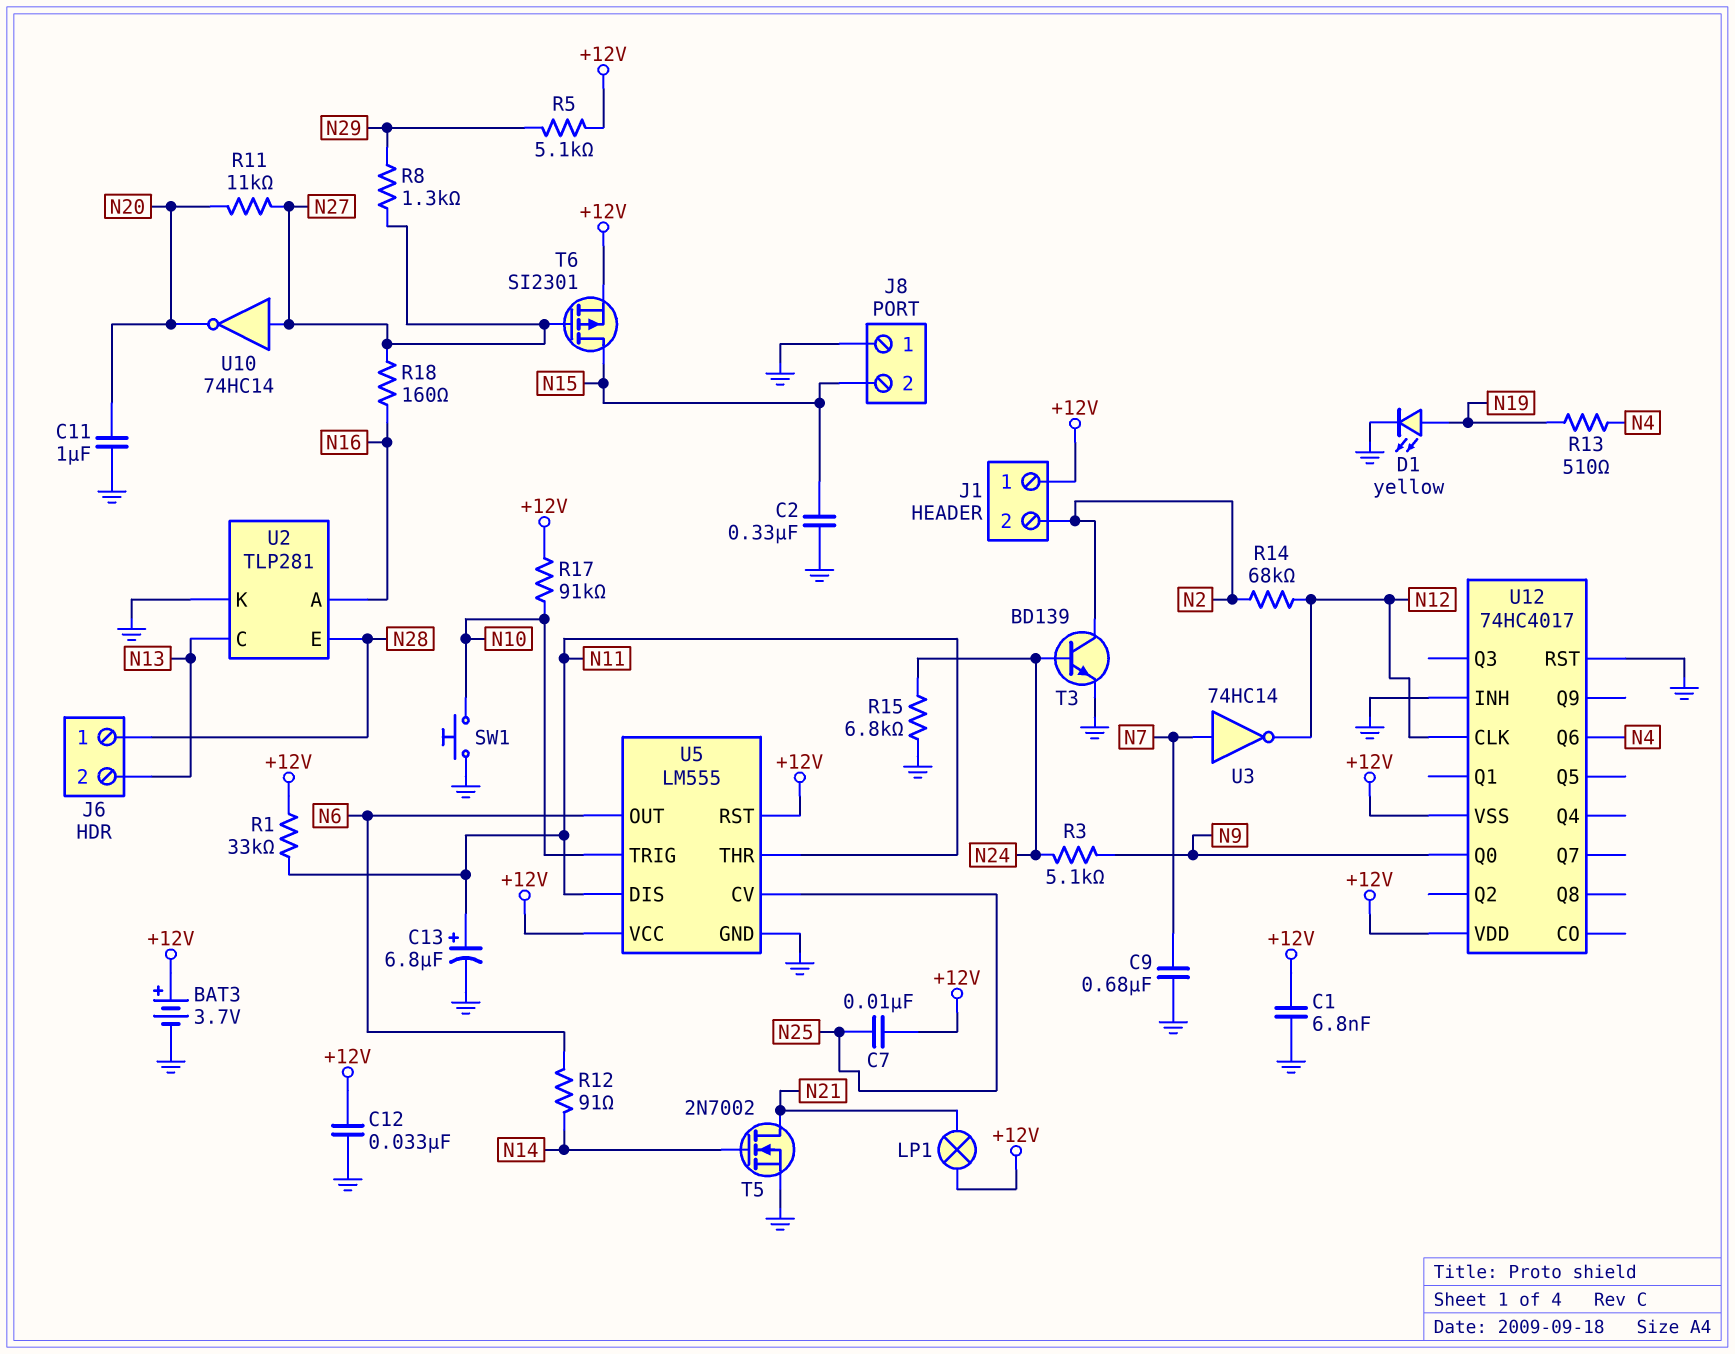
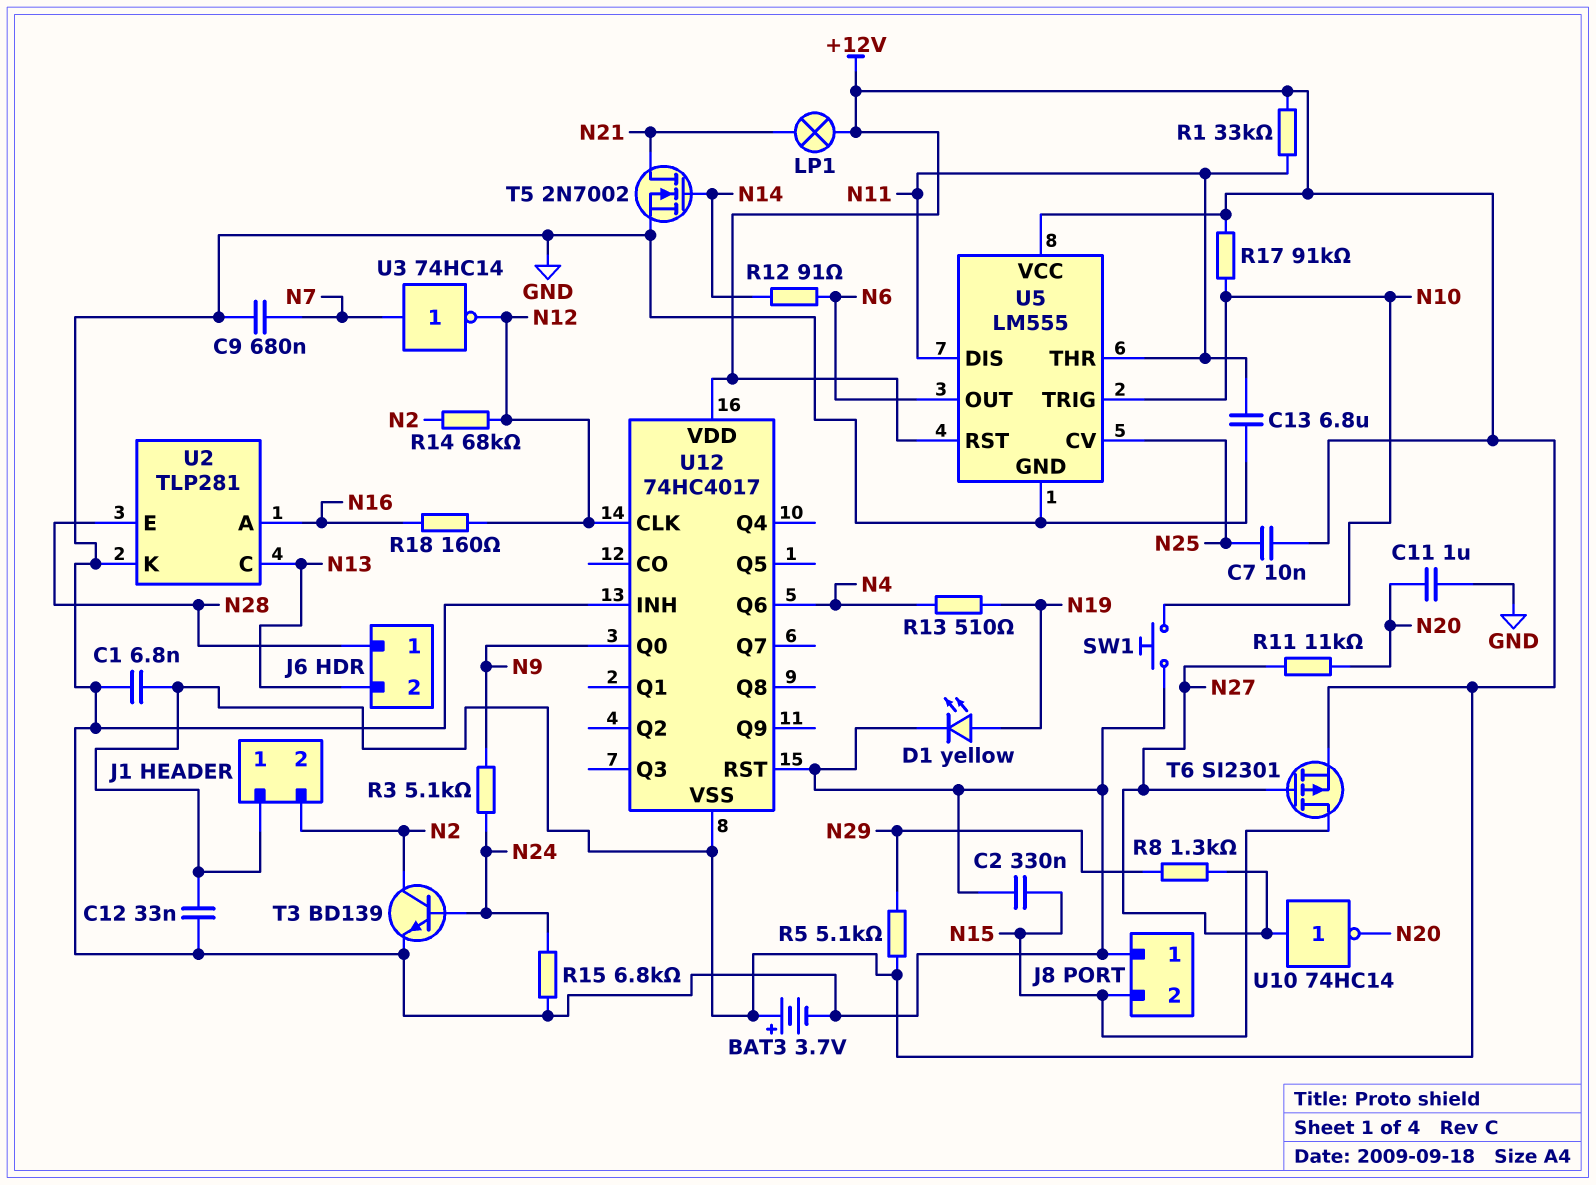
C13: 6.8uF (plus N11, minus GND) -> 6.8uF (GND, N11)
R18: 160 (N16, N27) -> 160 (N12, N16)

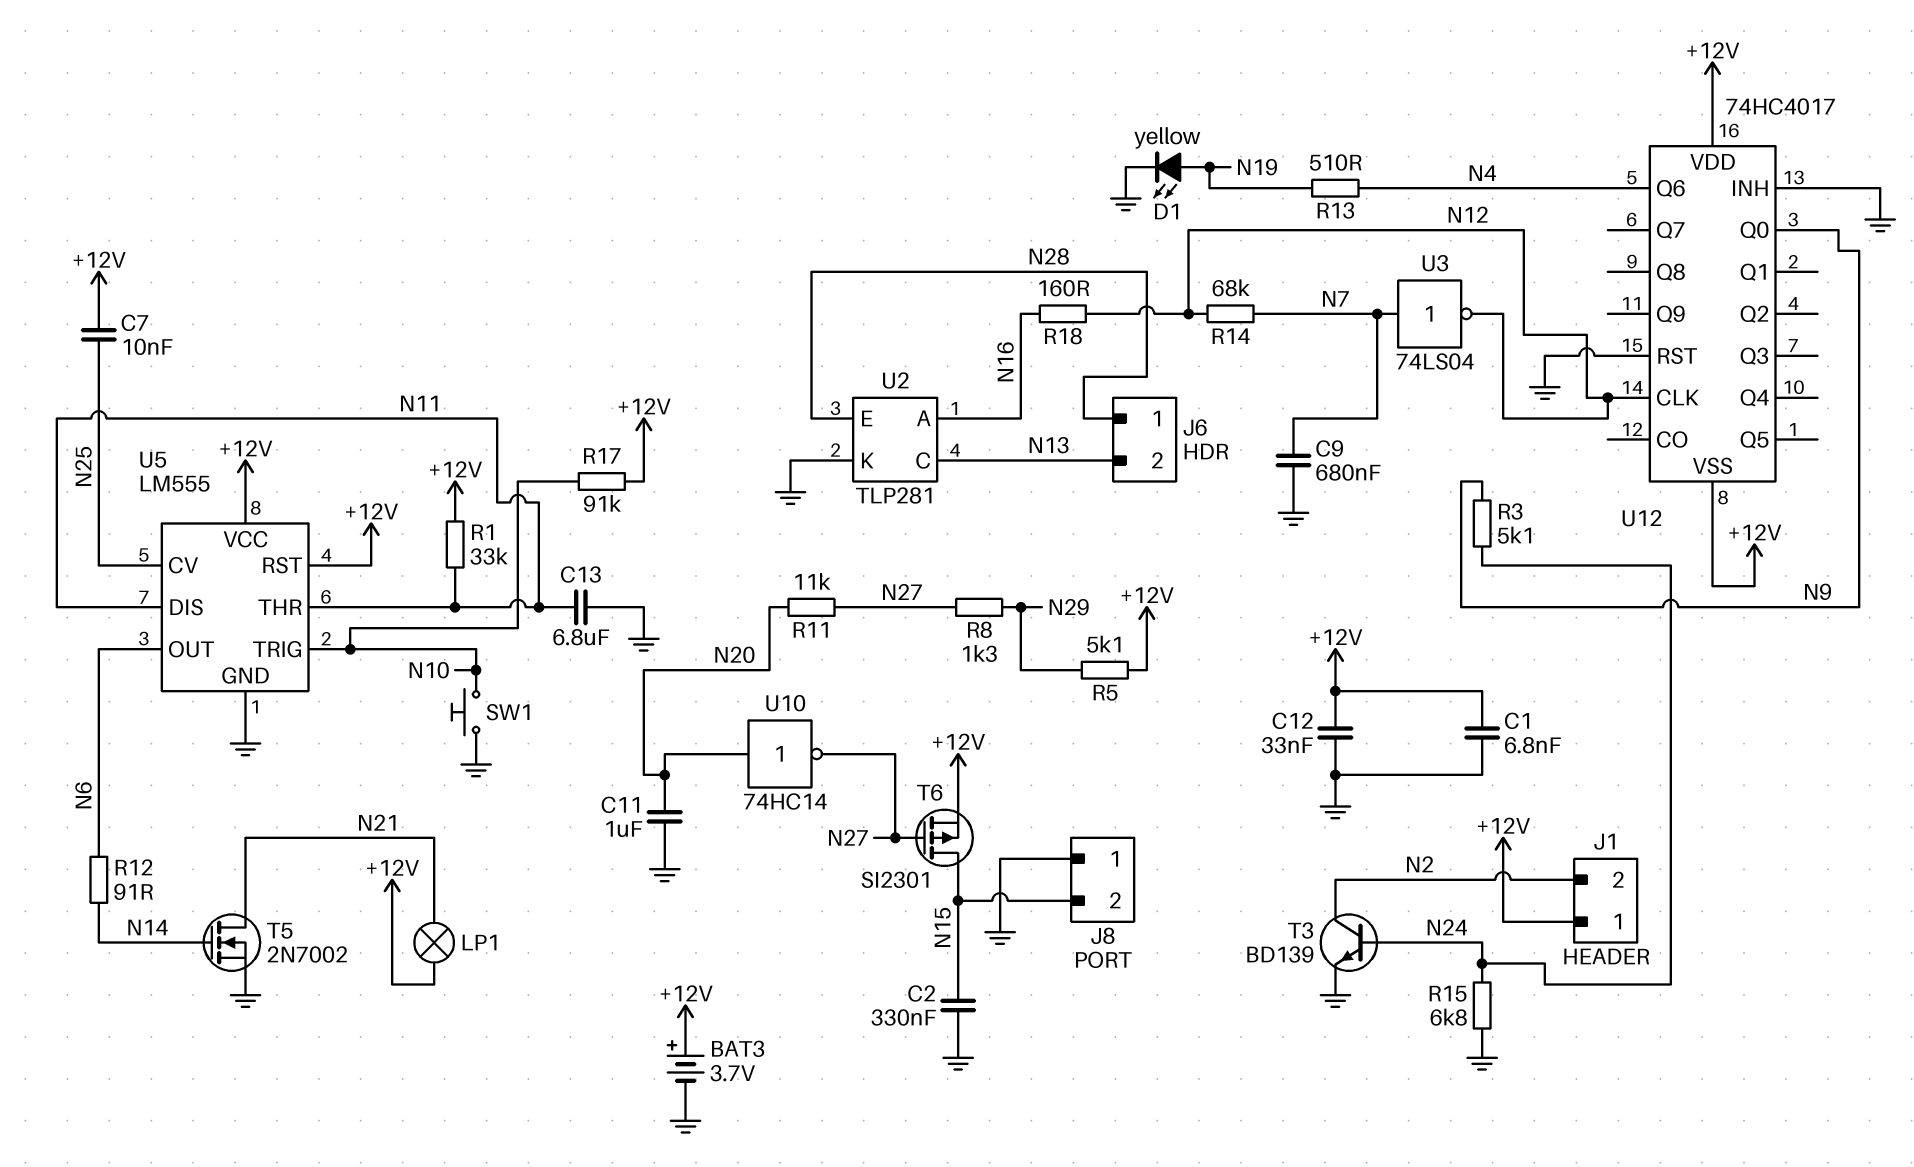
R14: 68k (N2, N12) -> 68k (N7, N12)
U3: NOT 74HC14 (in N7, out N12) -> NOT 74LS04 (in N7, out N12)
U10: NOT 74HC14 (in N27, out N20) -> NOT 74HC14 (in N20, out N27)

